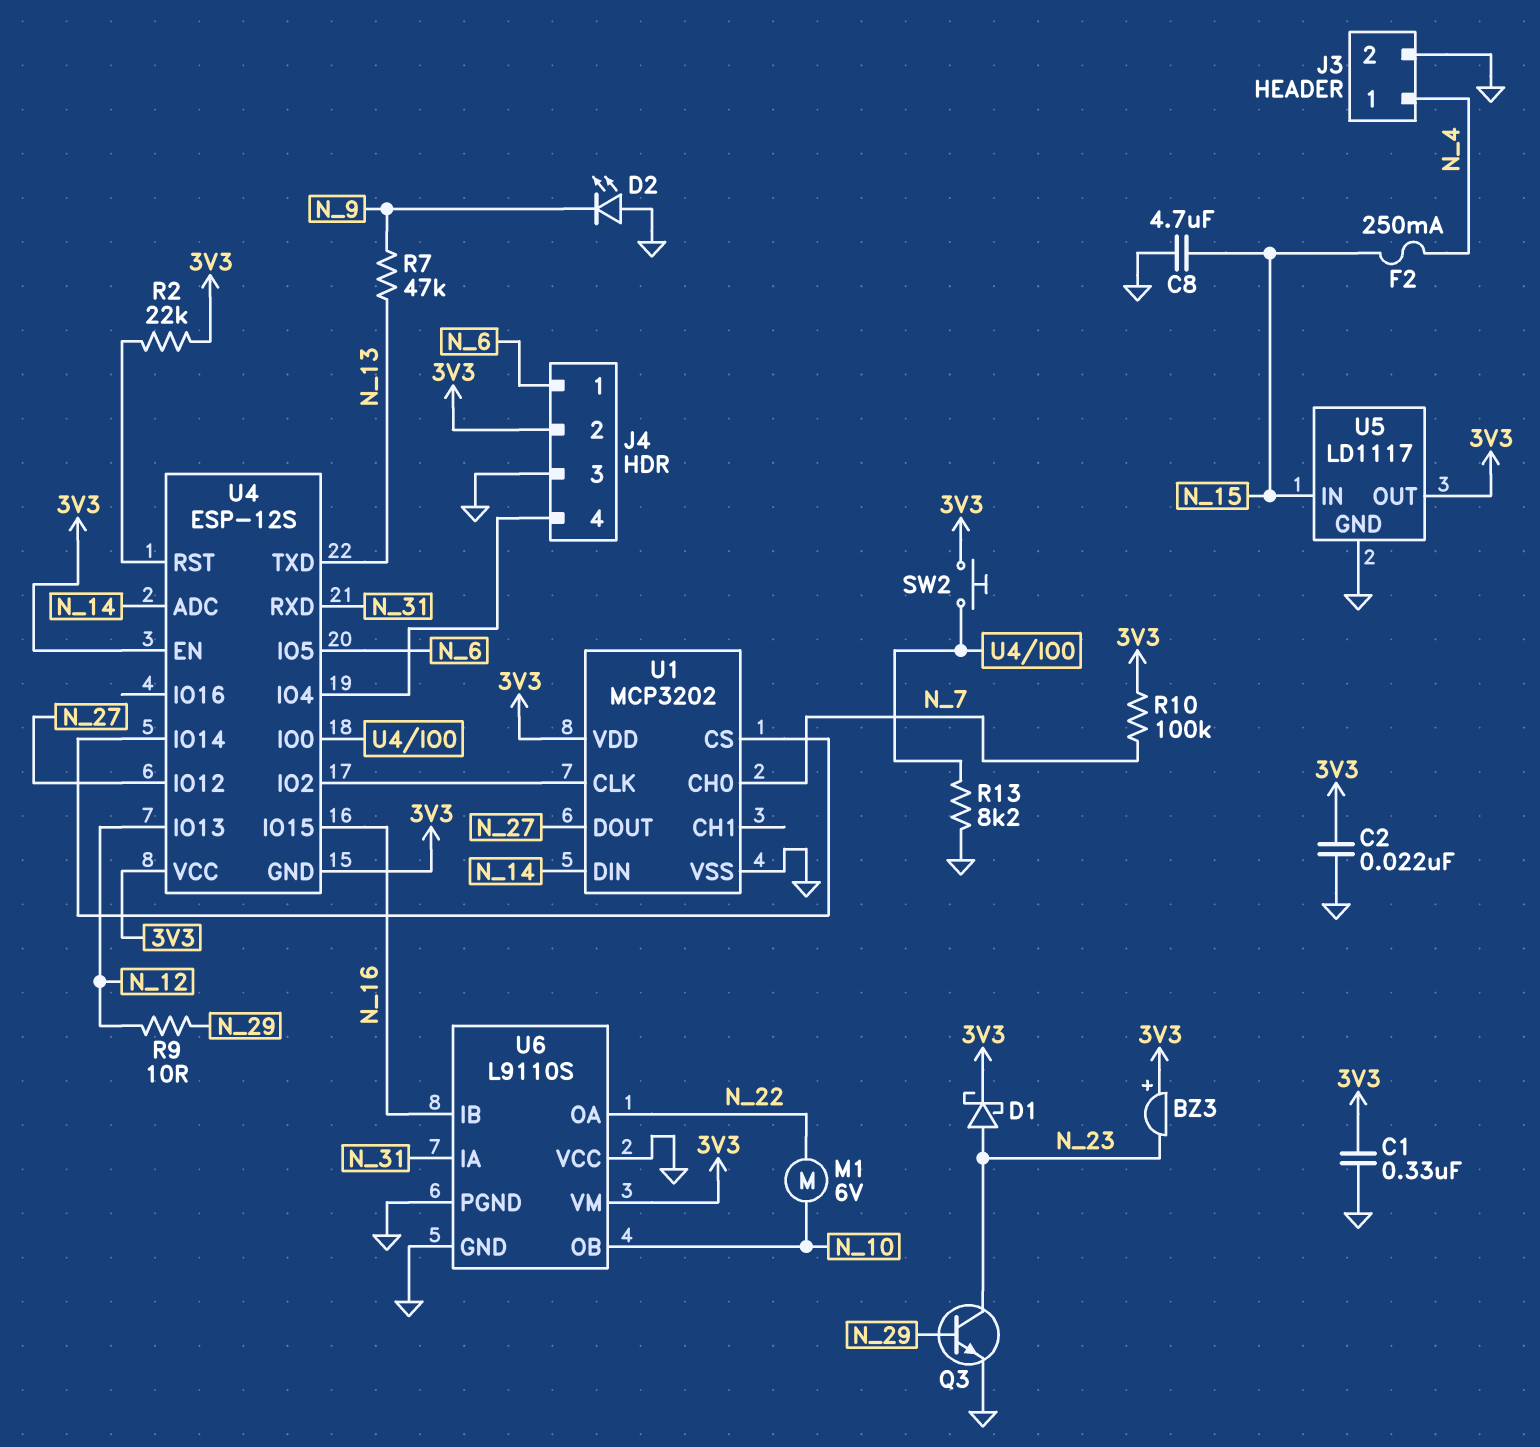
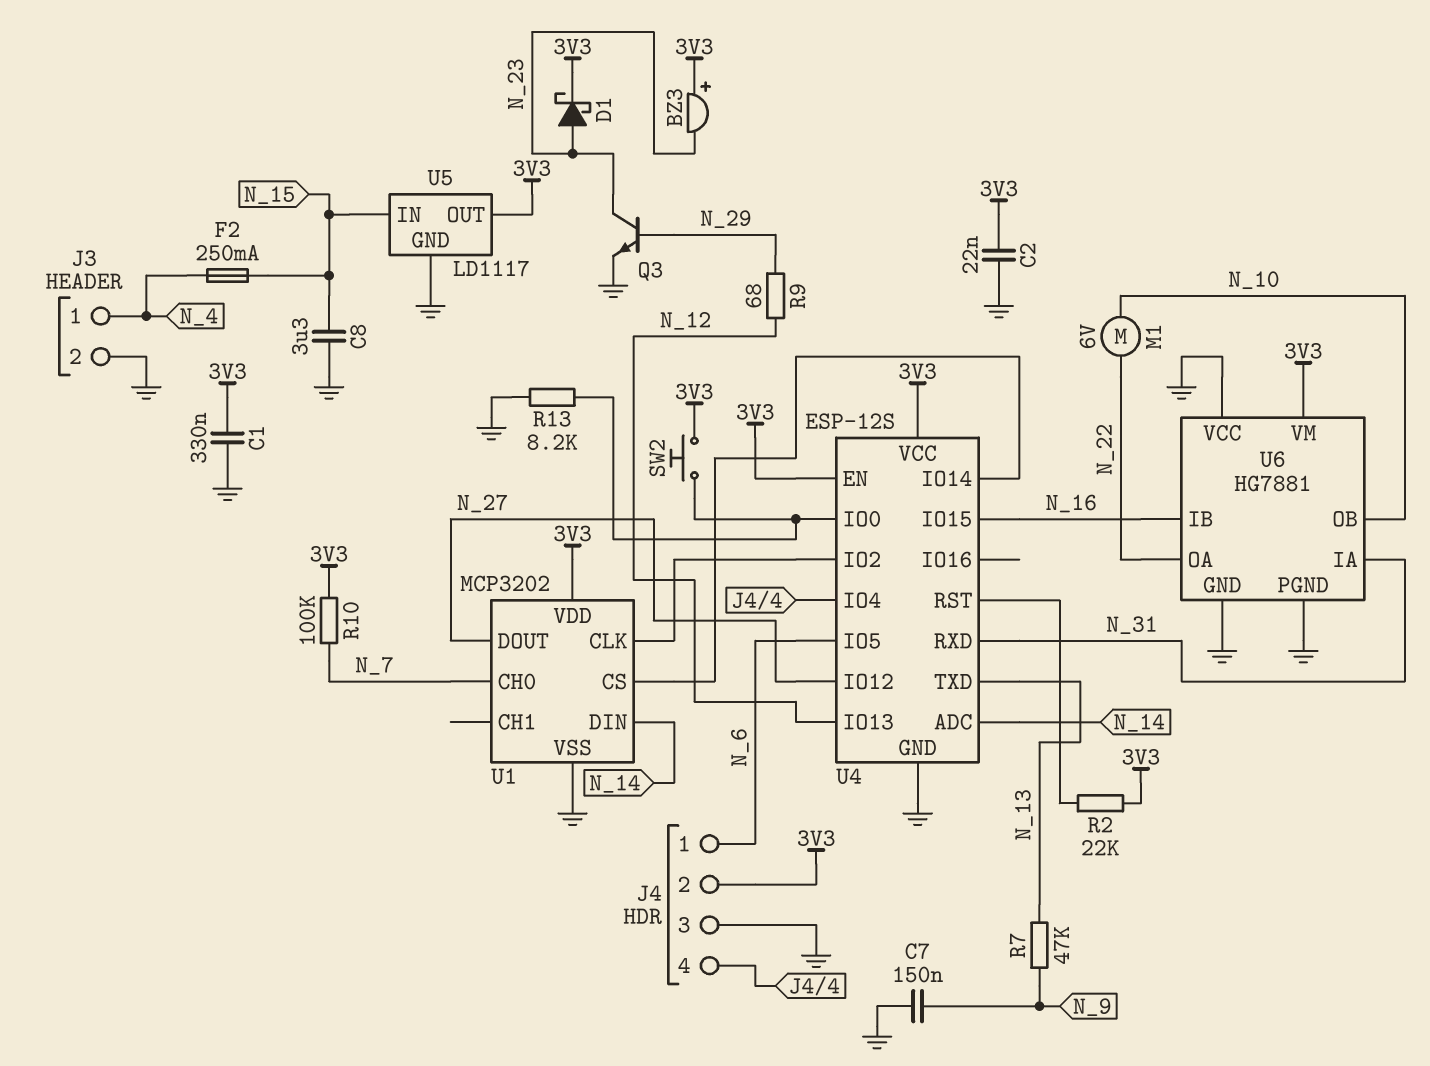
C7: none -> 150nF (GND, N_9)
C8: 4.7uF (GND, N_15) -> 3.3uF (GND, N_15)
D2: LED (A GND, K N_9) -> none
R9: 10 (N_12, N_29) -> 68 (N_12, N_29)
U4 pin GND: 3V3 -> GND
U6: L9110S -> HG7881

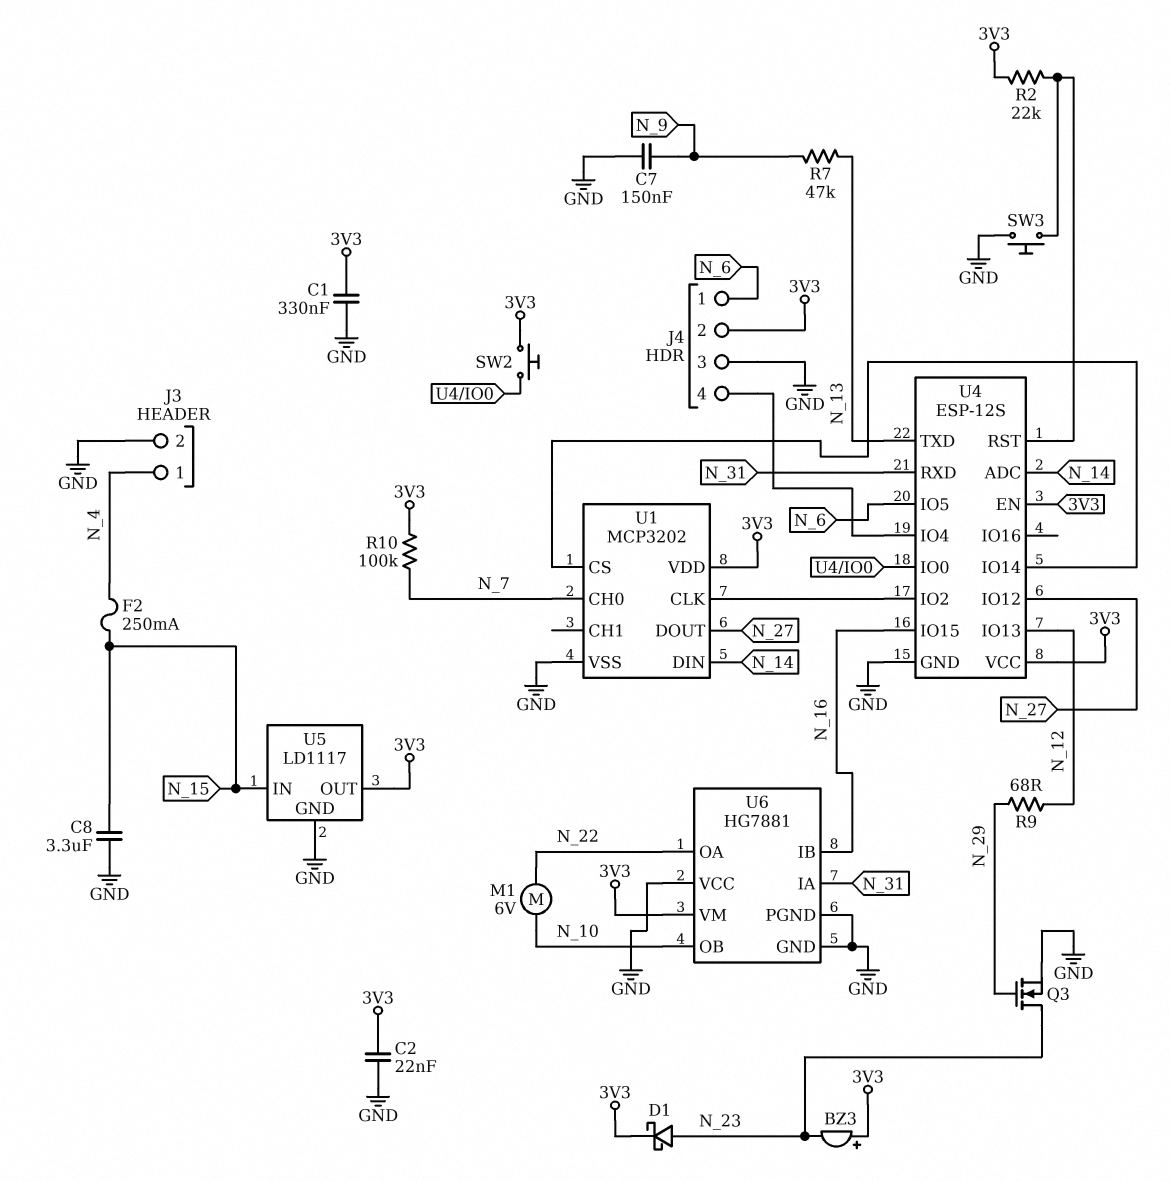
Q3: NPN (B N_29, C N_23, E GND) -> NMOS (G N_29, D N_23, S GND)
R13: 8.2k (GND, U4/IO0) -> none
SW3: none -> button (GND, U4/RST)

